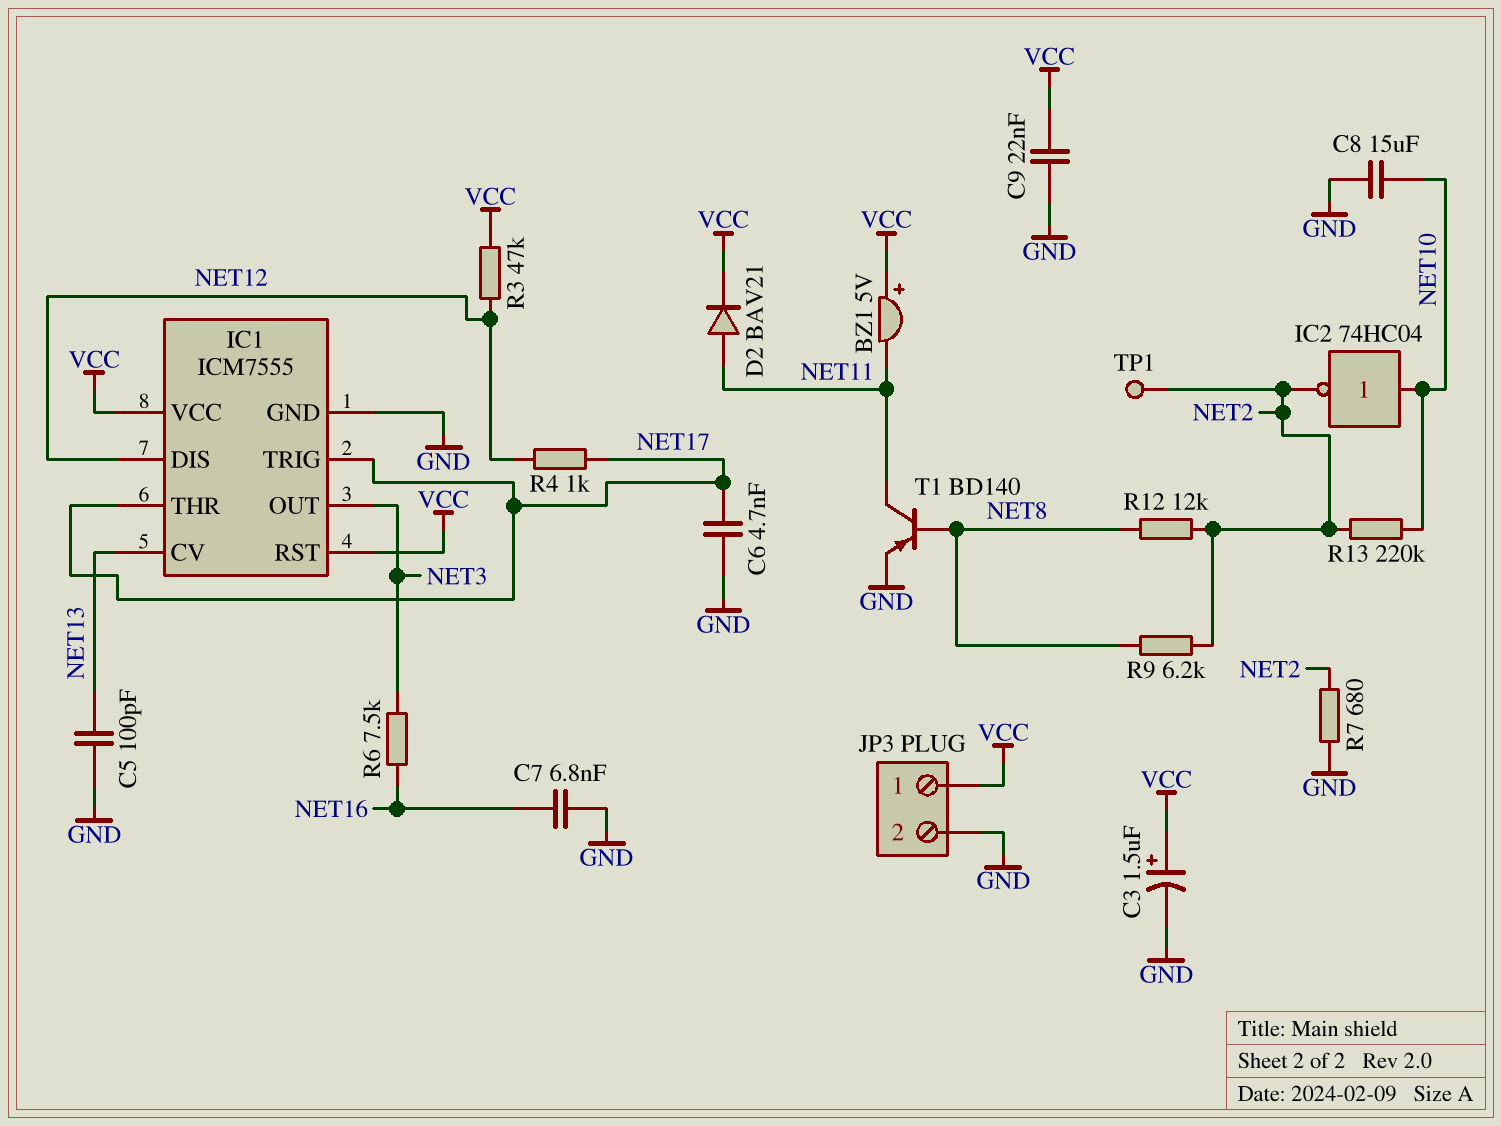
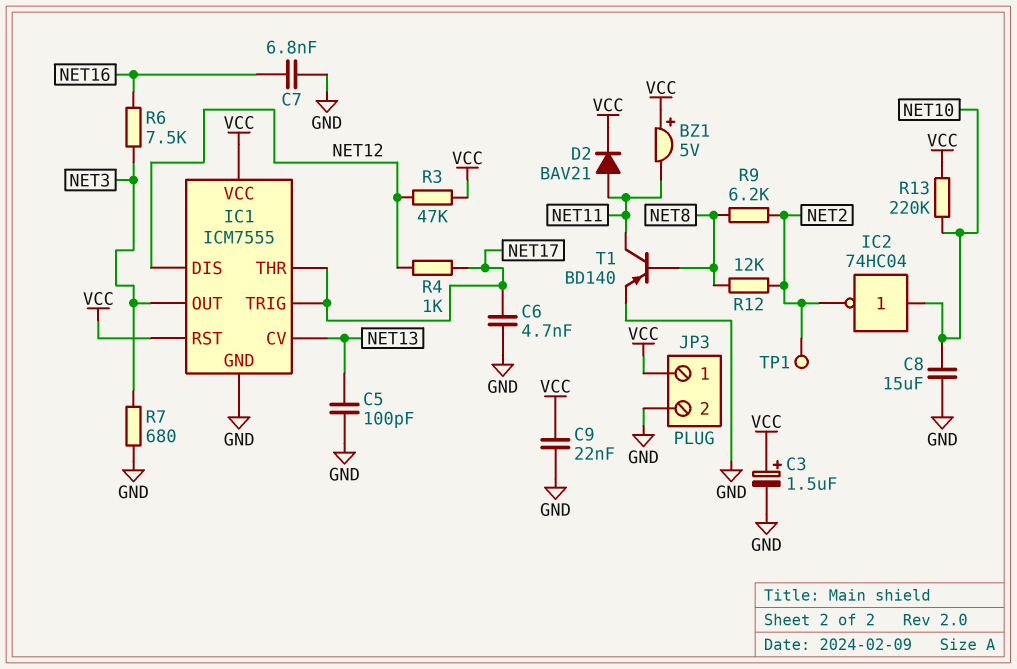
R7: 680 (GND, NET2) -> 680 (GND, NET3)
R13: 220k (NET2, NET10) -> 220k (NET10, VCC)

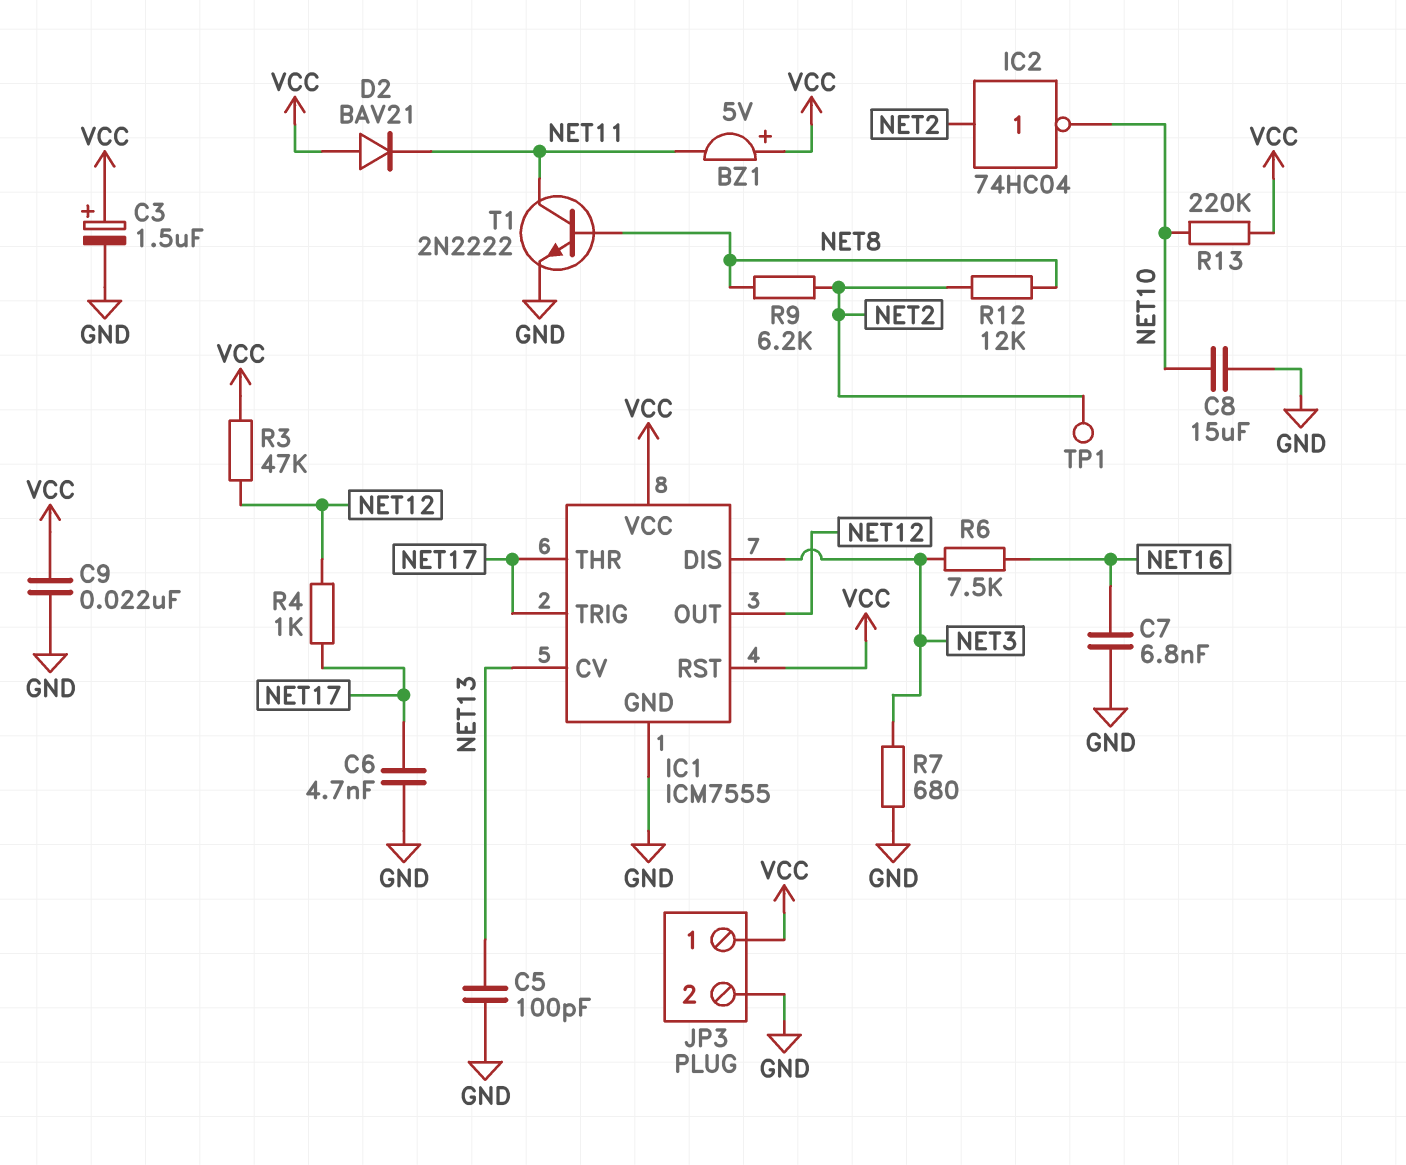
D2: diode BAV21 (A NET11, K VCC) -> diode BAV21 (A VCC, K NET11)
IC1 pin DIS: NET12 -> NET3
IC1 pin OUT: NET3 -> NET12
IC2: NOT 74HC04 (in NET10, out NET2) -> NOT 74HC04 (in NET2, out NET10)
T1: PNP BD140 (B NET8, C NET11, E GND) -> NPN 2N2222 (B NET8, C NET11, E GND)

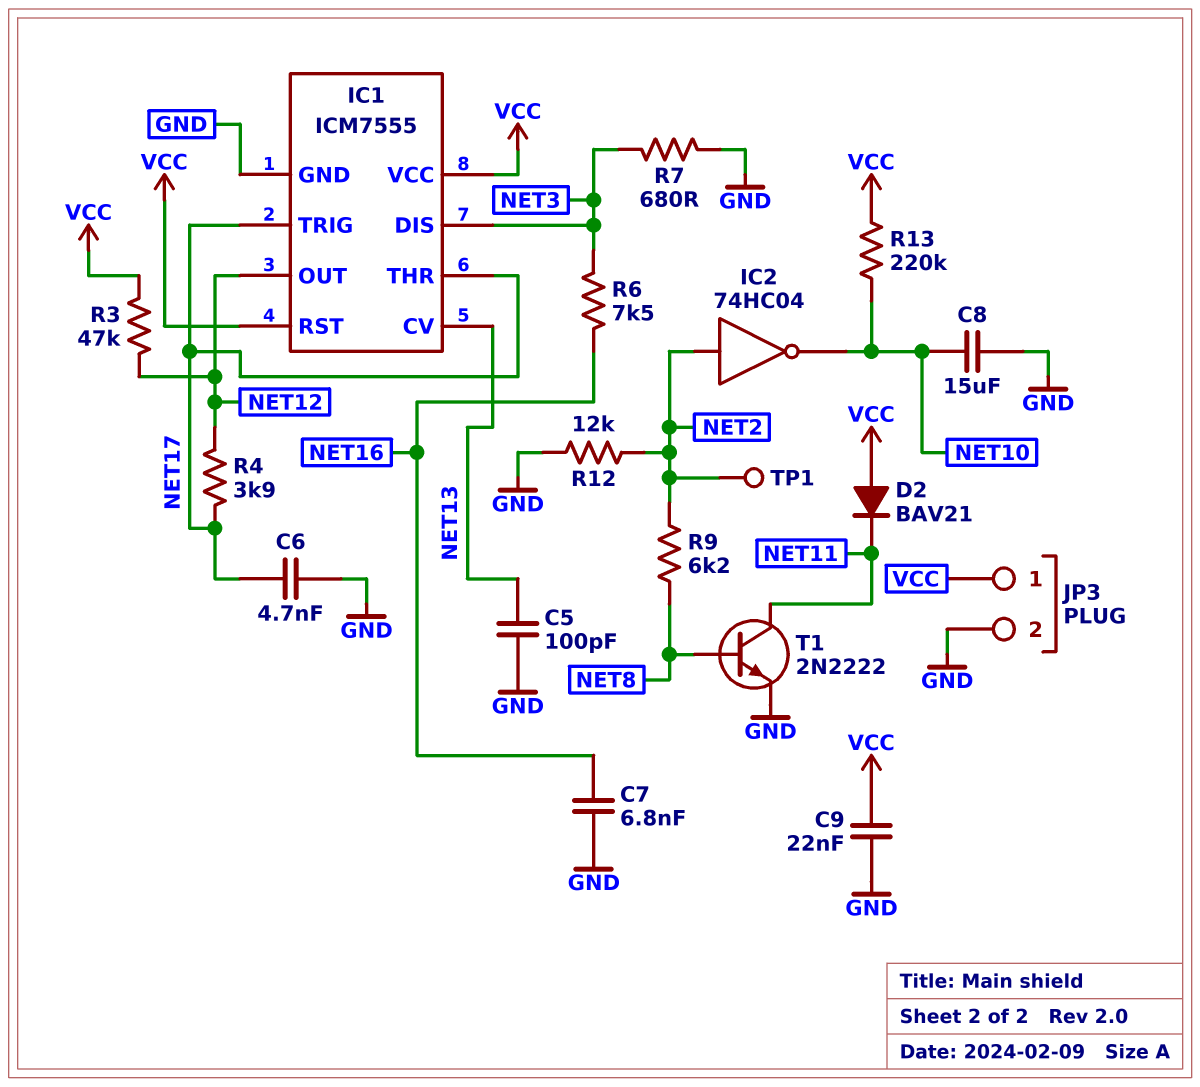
BZ1: buzzer 5V (plus VCC, minus NET11) -> none
C3: 1.5uF (plus VCC, minus GND) -> none
R4: 1k (NET12, NET17) -> 3.9k (NET12, NET17)
R12: 12k (NET2, NET8) -> 12k (GND, NET2)

